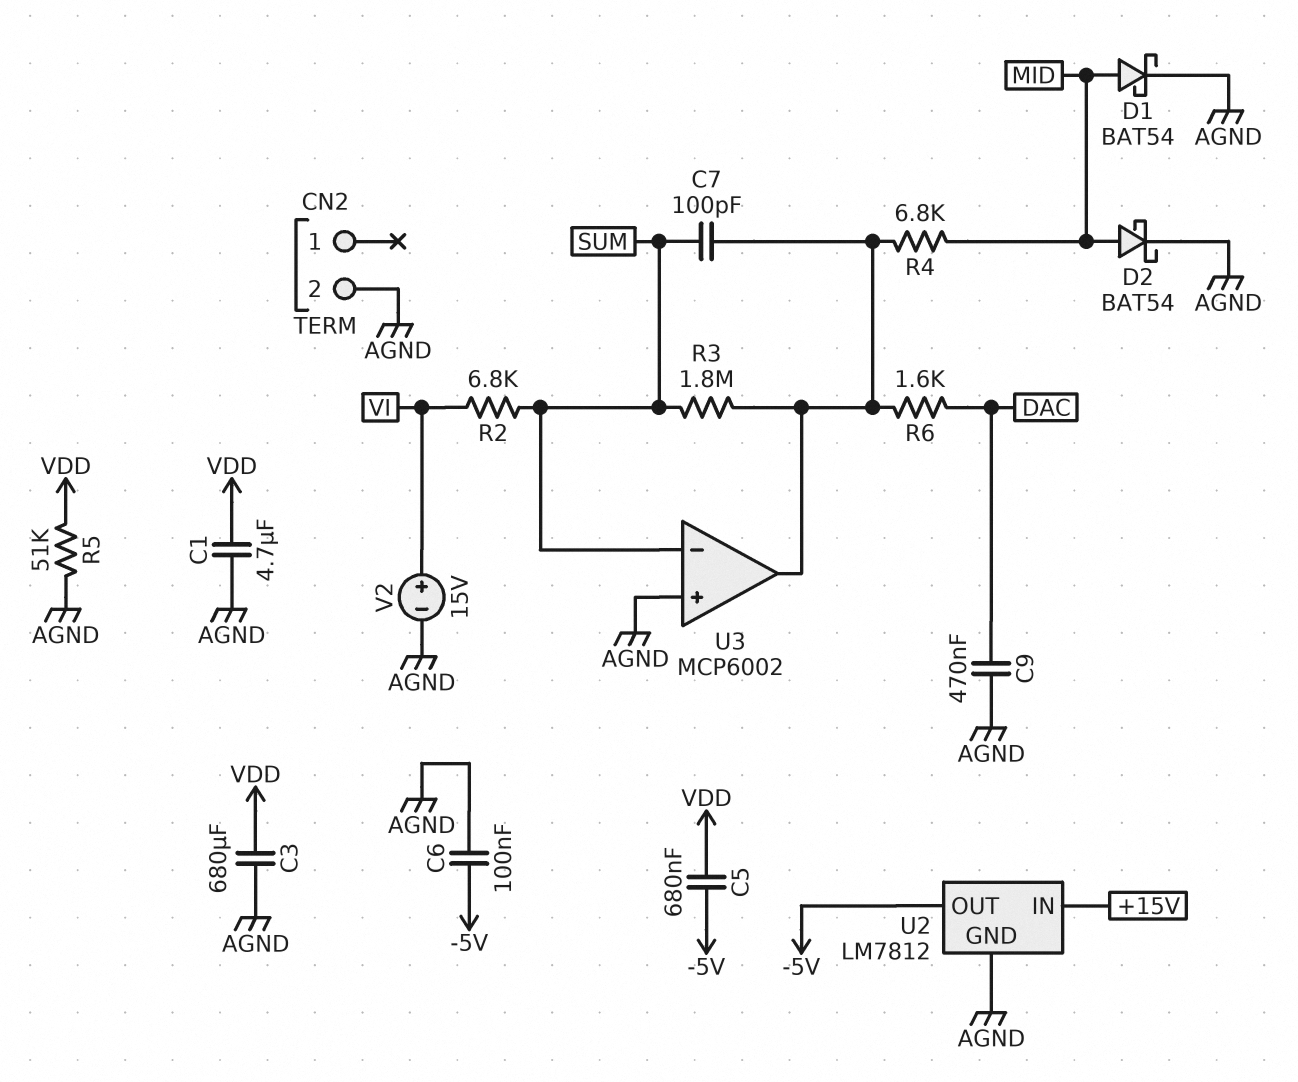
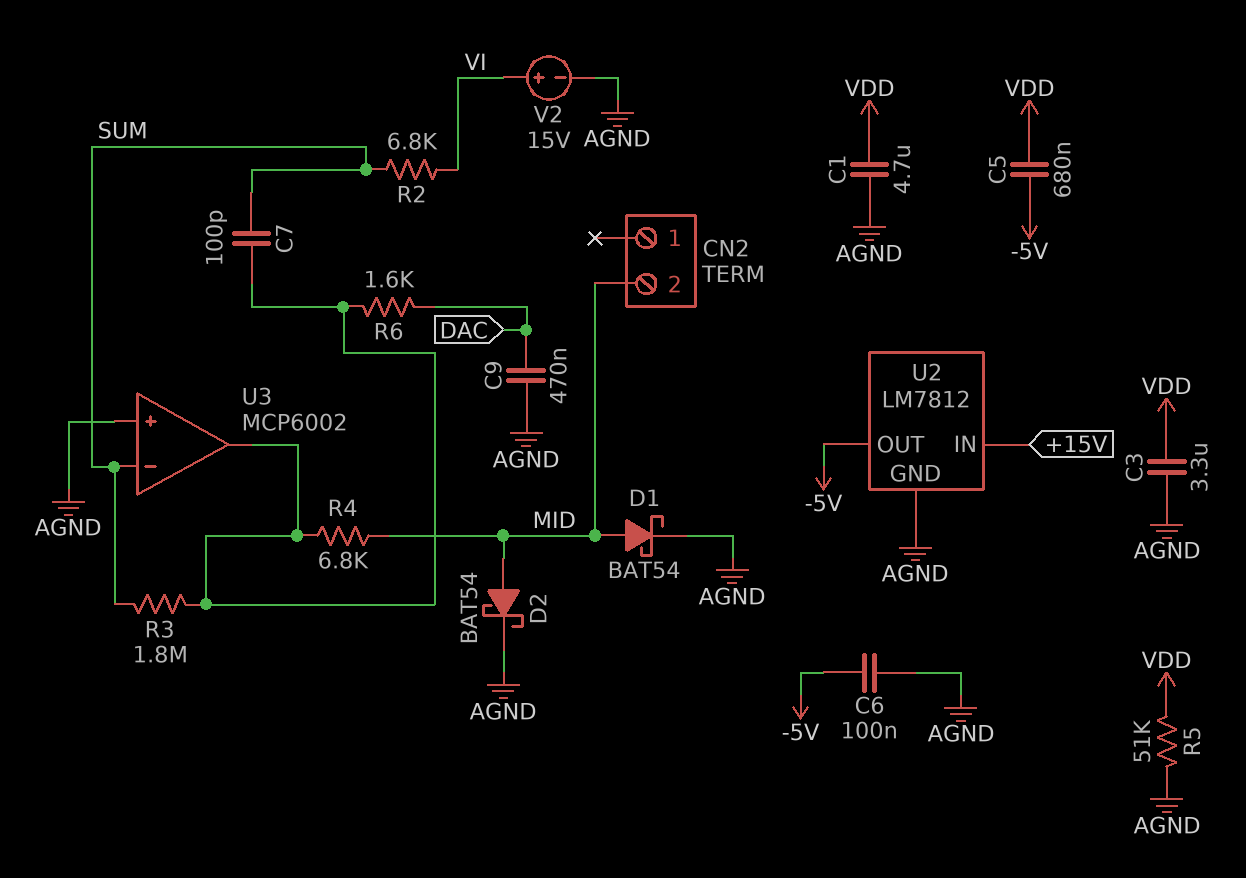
C3: 680uF (AGND, VDD) -> 3.3uF (AGND, VDD)
CN2 pin 2: AGND -> MID

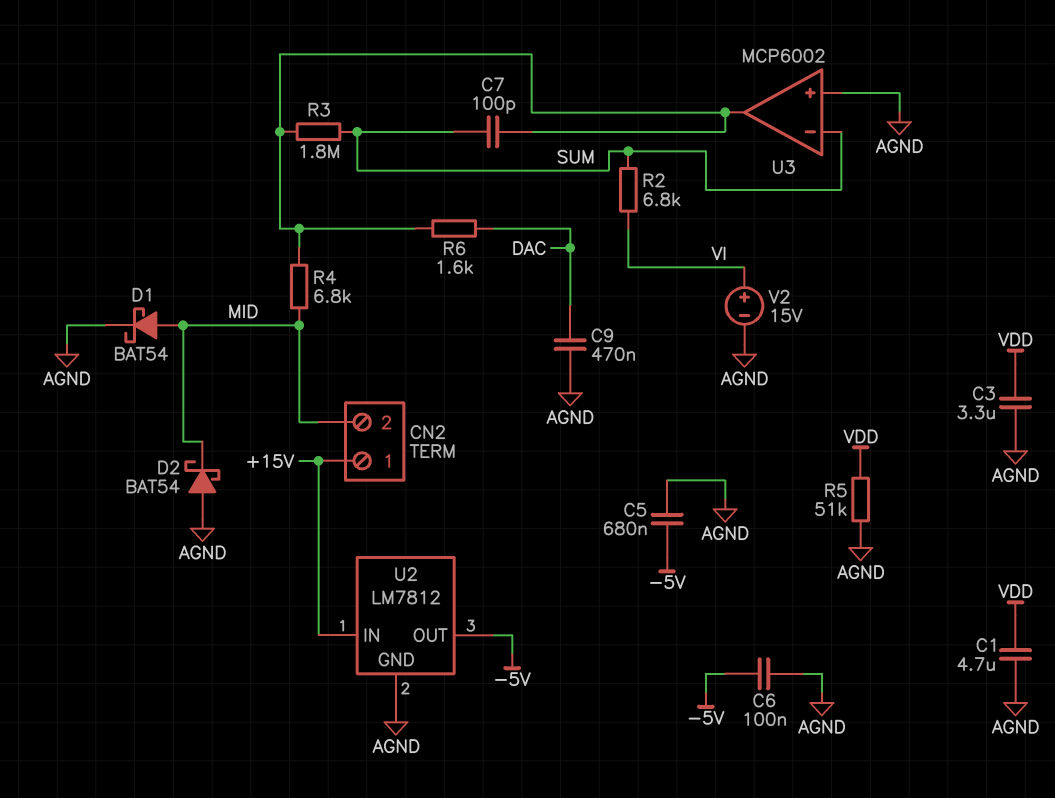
C5: 680nF (-5V, VDD) -> 680nF (-5V, AGND)
CN2 pin 1: none -> +15V
D2: schottky BAT54 (A MID, K AGND) -> schottky BAT54 (A AGND, K MID)

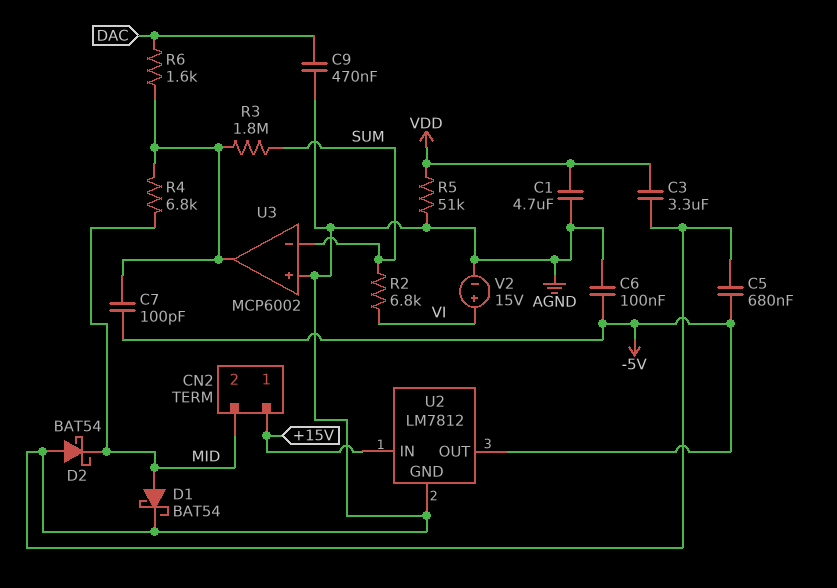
C7: 100pF (SUM, U3/out) -> 100pF (-5V, U3/out)

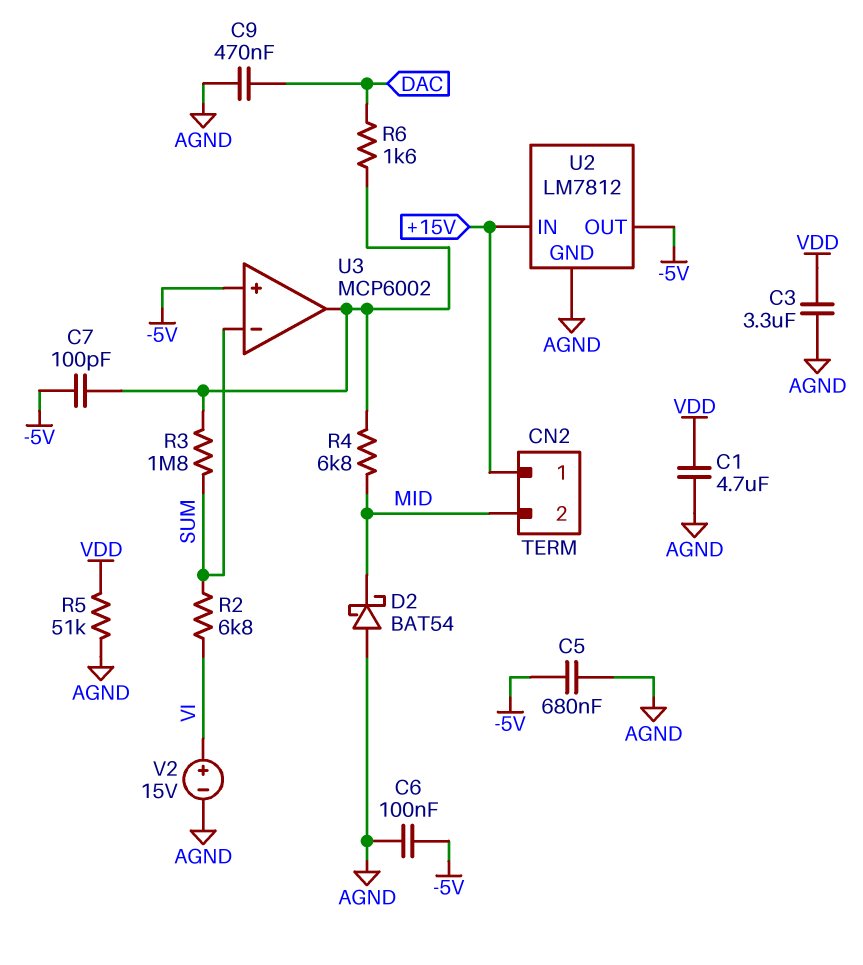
D1: schottky BAT54 (A MID, K AGND) -> none
U3 pin in+: AGND -> -5V

